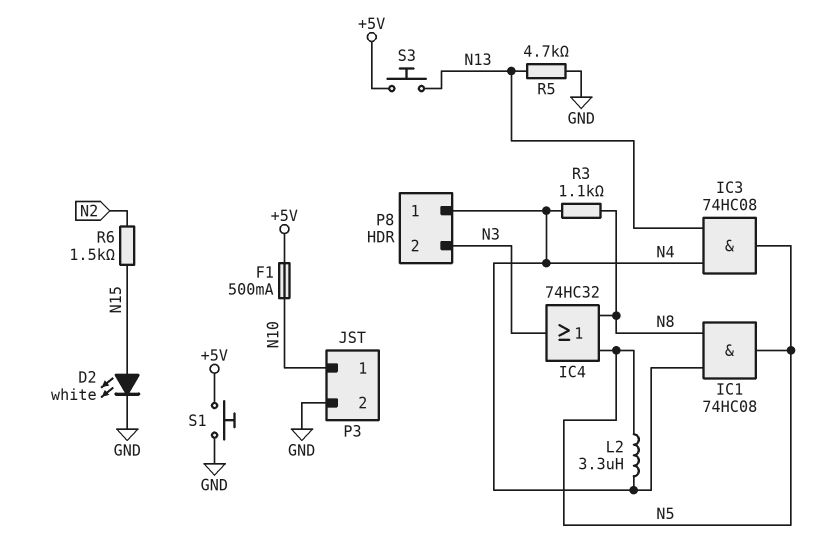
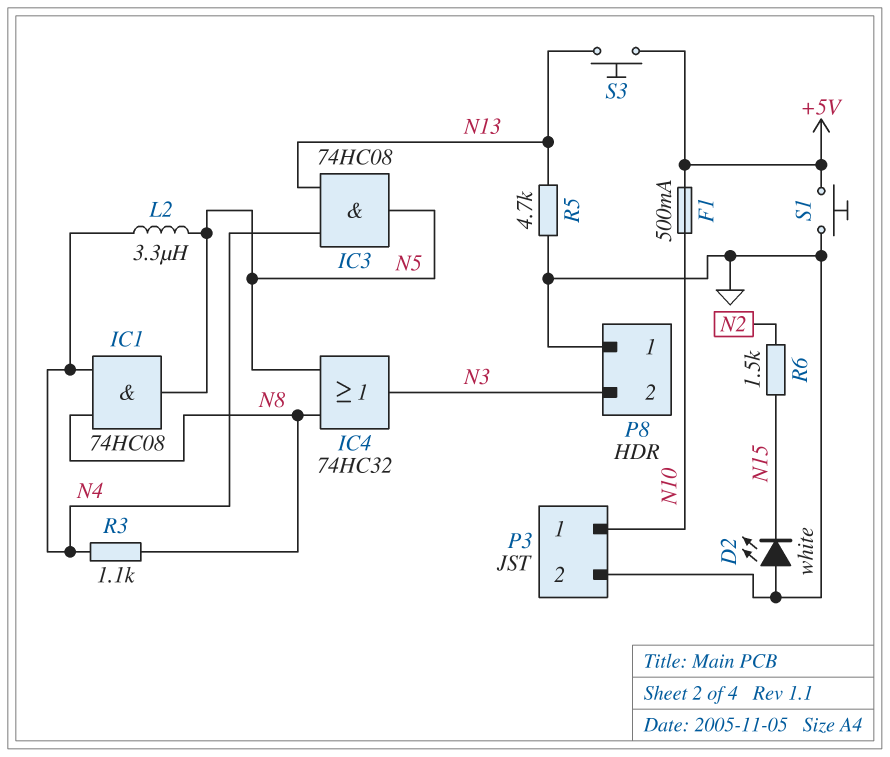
D2: LED white (A N15, K GND) -> LED white (A GND, K N15)
P8 pin 1: N4 -> GND

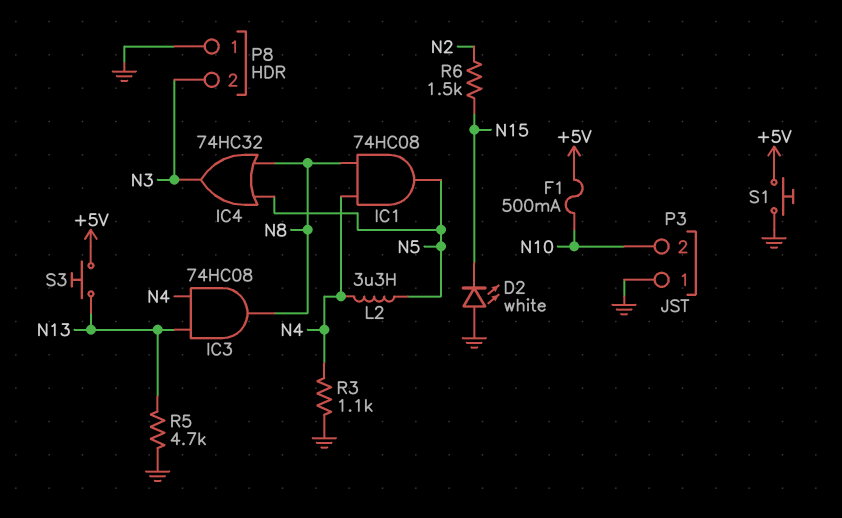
IC3: AND 74HC08 (in N4, in N13, out N5) -> AND 74HC08 (in N4, in N13, out N8)
P3 pin 1: N10 -> GND
P3 pin 2: GND -> N10
R3: 1.1k (N4, N8) -> 1.1k (GND, N4)

